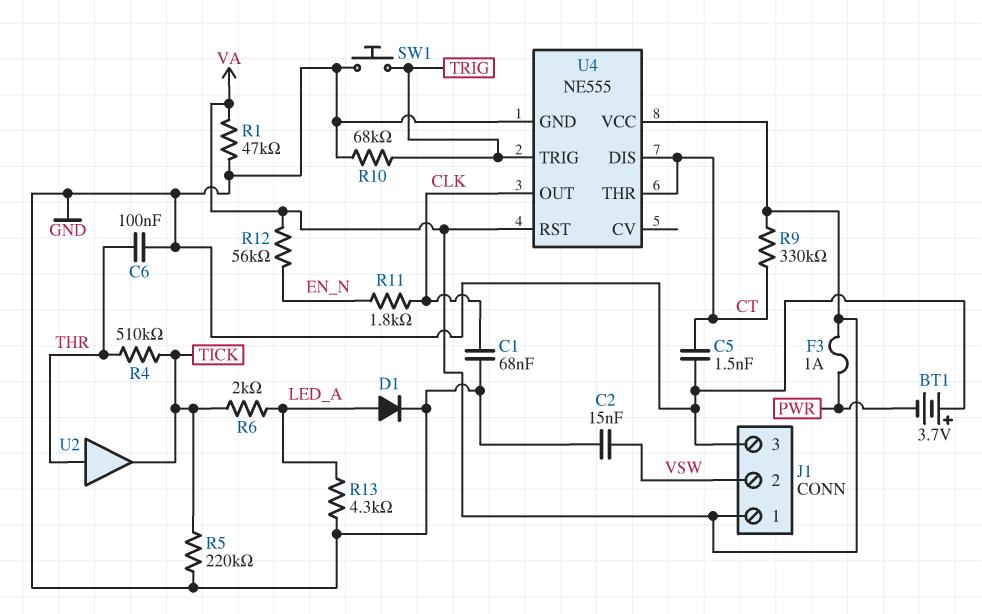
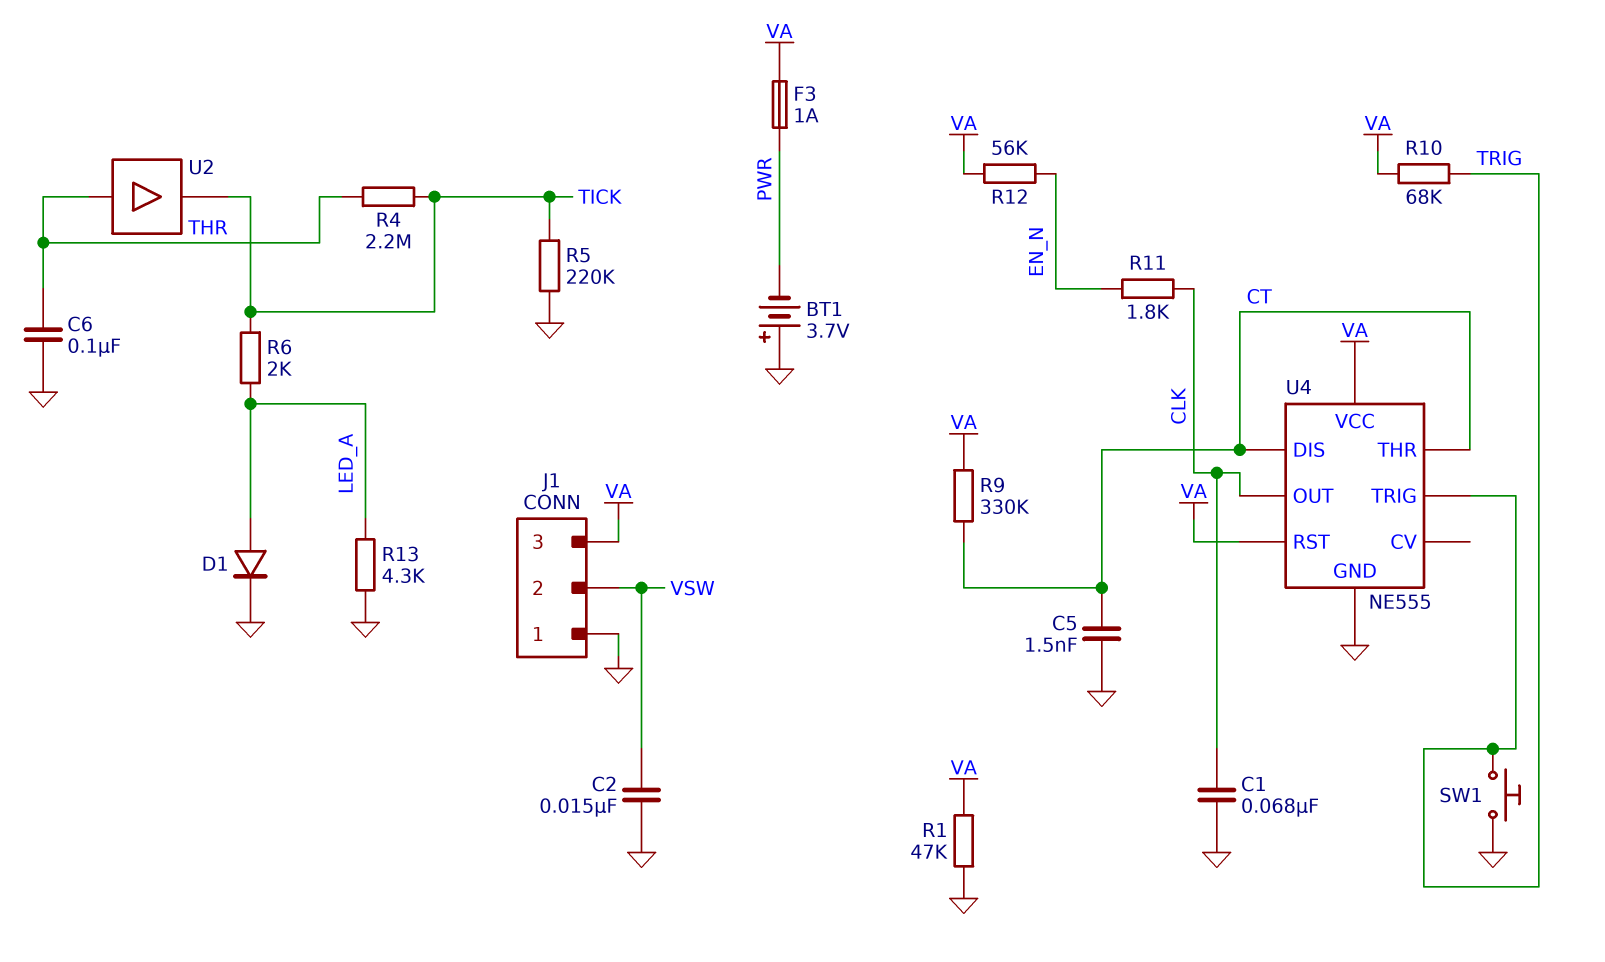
J1 pin 1: VA -> GND
J1 pin 3: GND -> VA
R4: 510k (THR, TICK) -> 2.2M (THR, TICK)
R10: 68k (GND, TRIG) -> 68k (TRIG, VA)

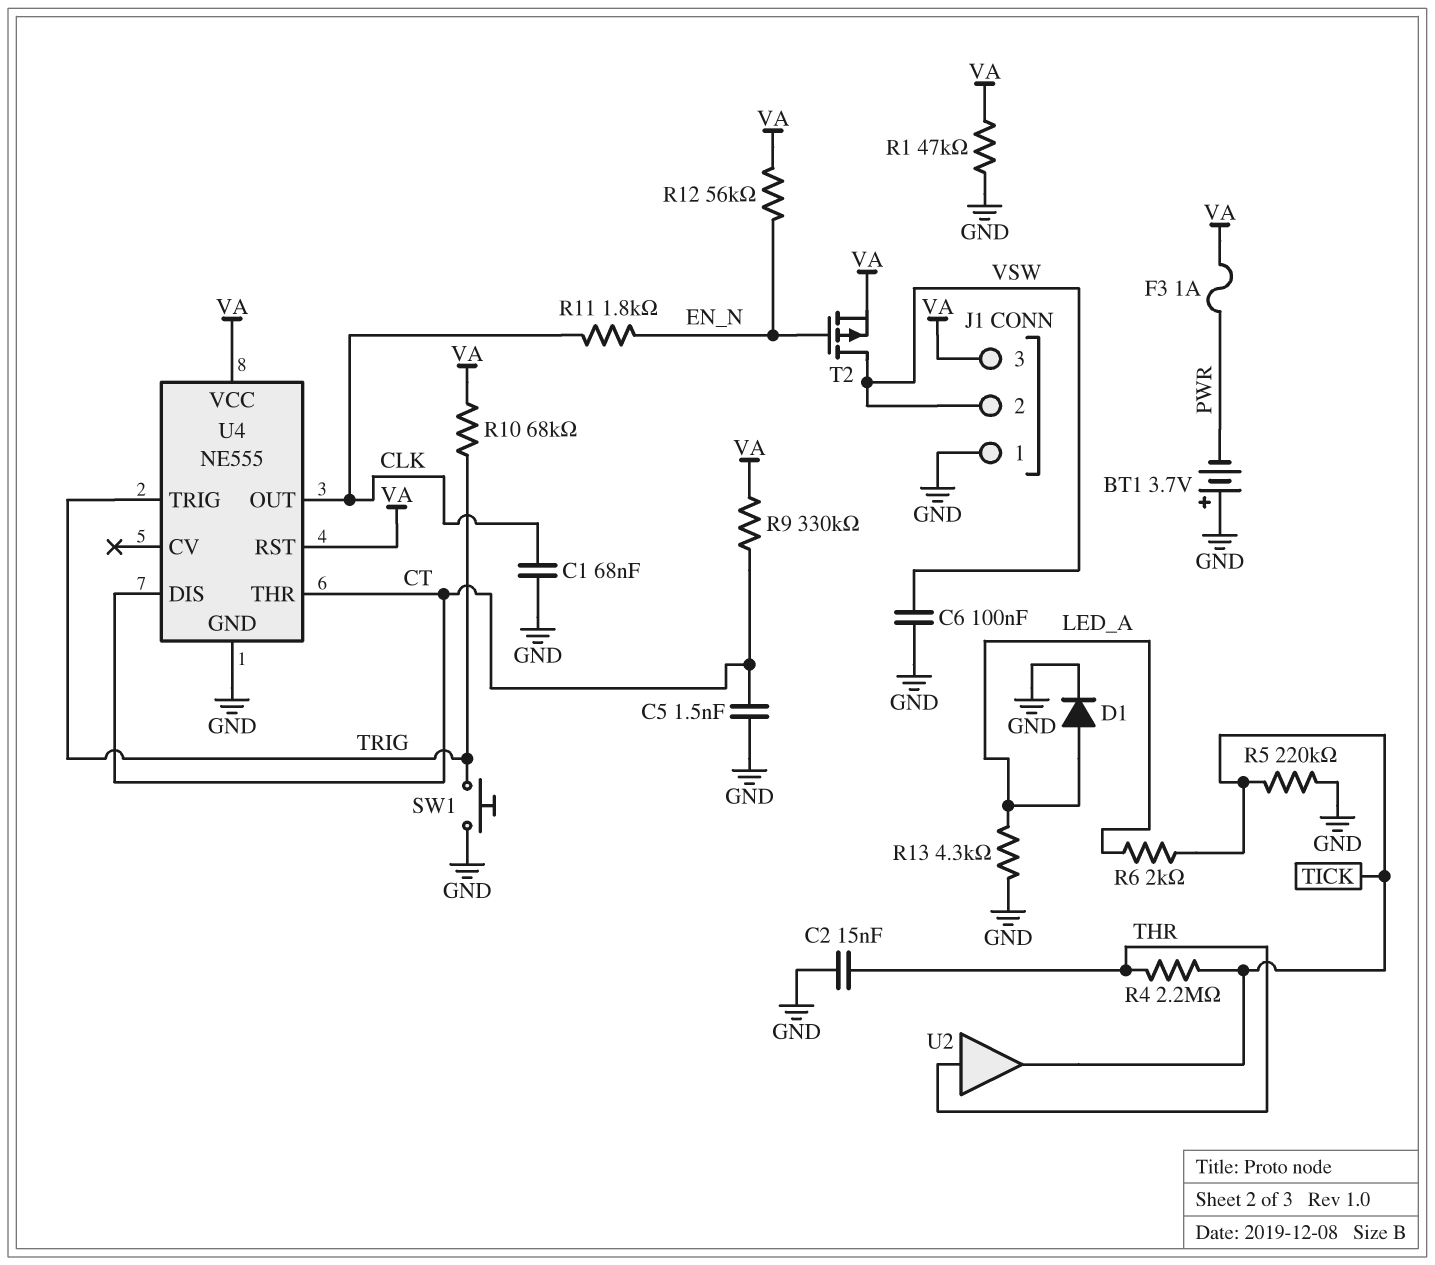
C2: 15nF (GND, VSW) -> 15nF (GND, THR)
C6: 100nF (GND, THR) -> 100nF (GND, VSW)
T2: none -> PMOS (G EN_N, D VSW, S VA)

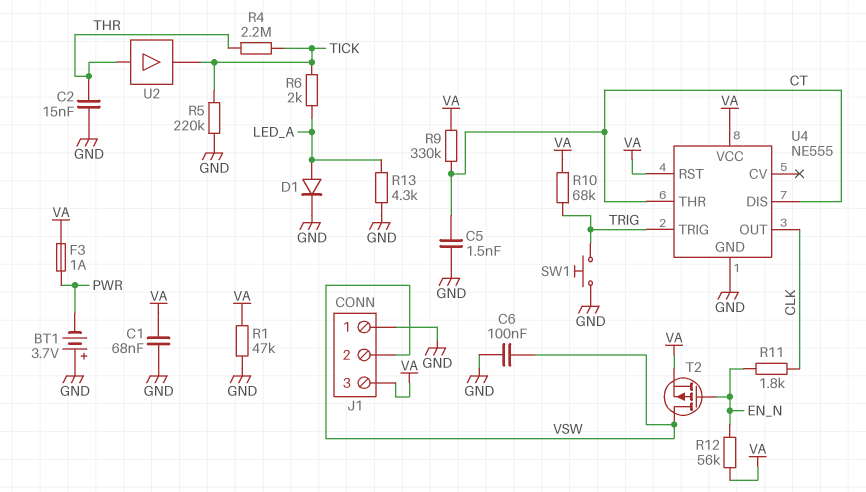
C1: 68nF (CLK, GND) -> 68nF (GND, VA)

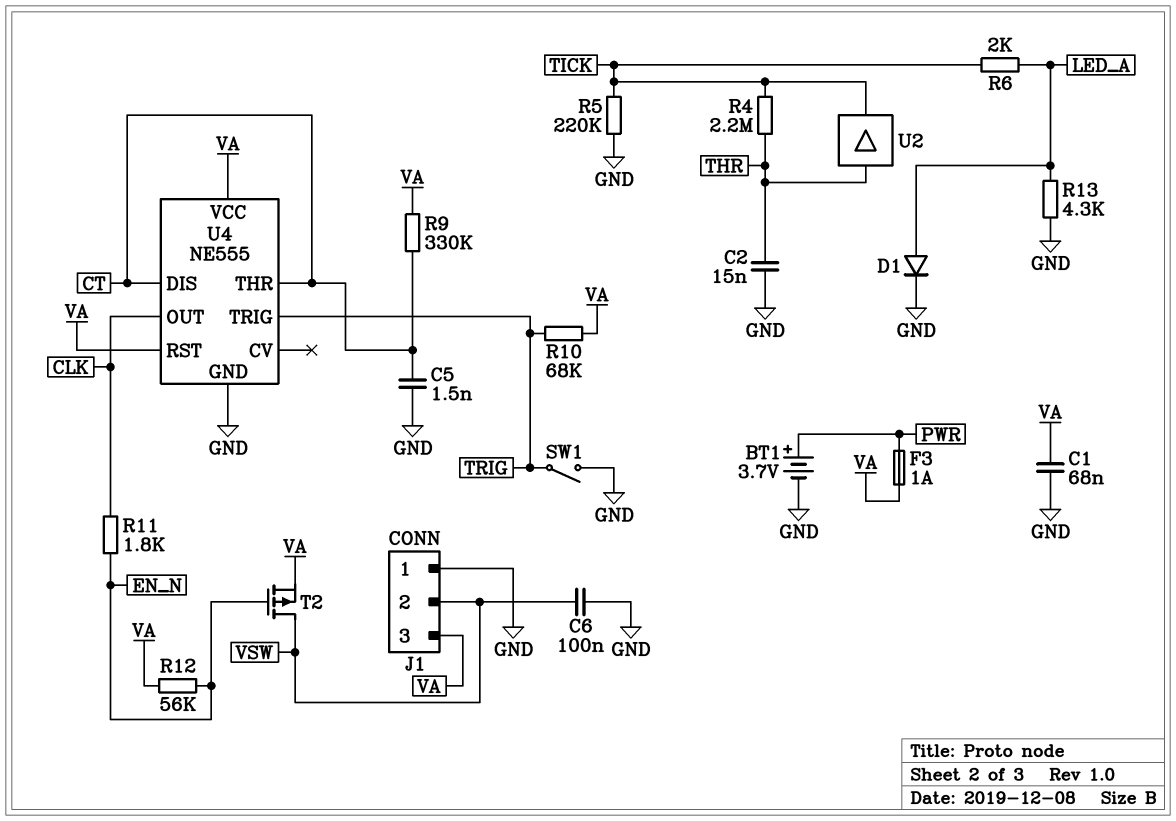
BT1: 3.7V (plus GND, minus PWR) -> 3.7V (plus PWR, minus GND)
R1: 47k (GND, VA) -> none
SW1: button (GND, TRIG) -> switch (GND, TRIG)

